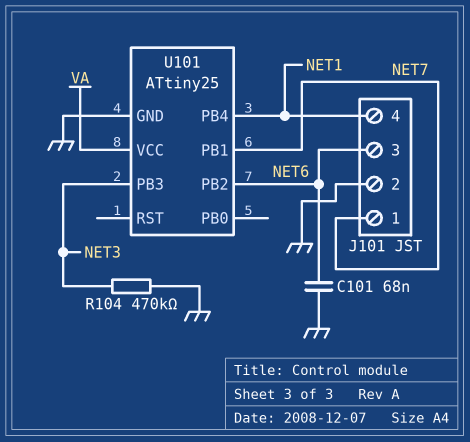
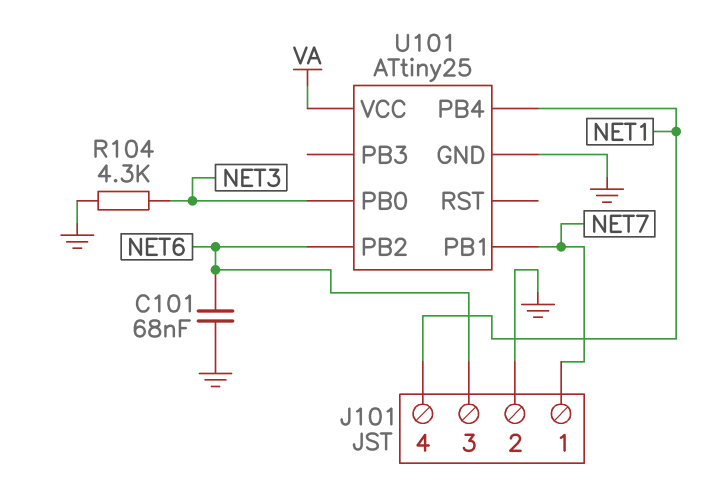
R104: 470k (GND, NET3) -> 4.3k (GND, NET3)
U101 pin PB0: none -> NET3
U101 pin PB3: NET3 -> none

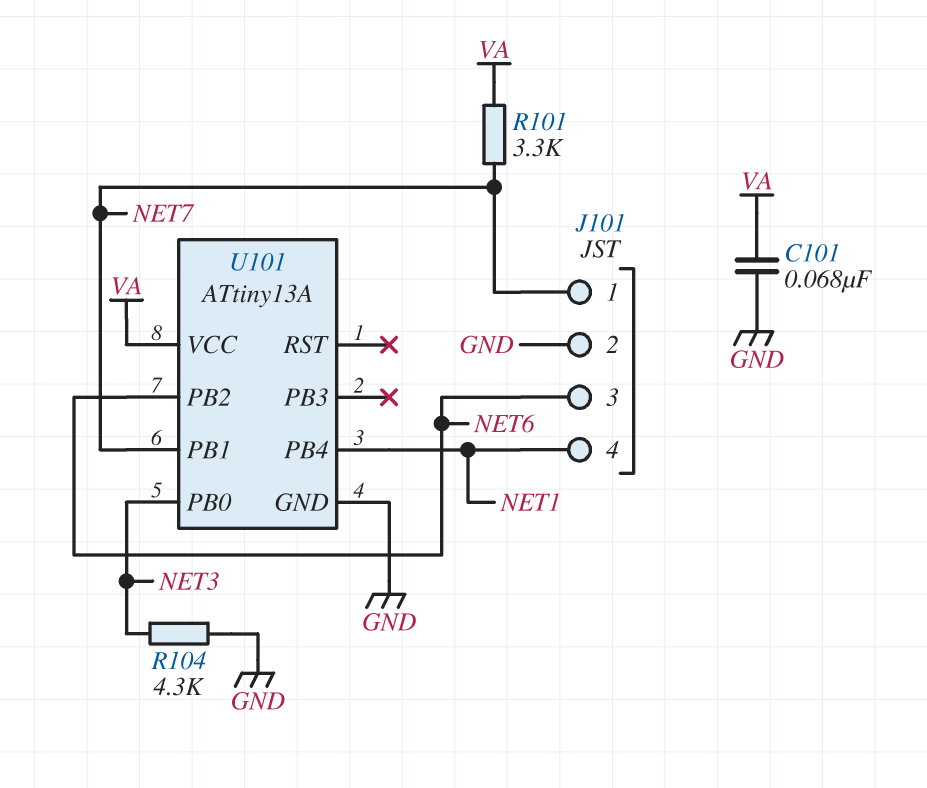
C101: 68nF (GND, NET6) -> 68nF (GND, VA)
R101: none -> 3.3k (NET7, VA)
U101: ATtiny25 -> ATtiny13A

